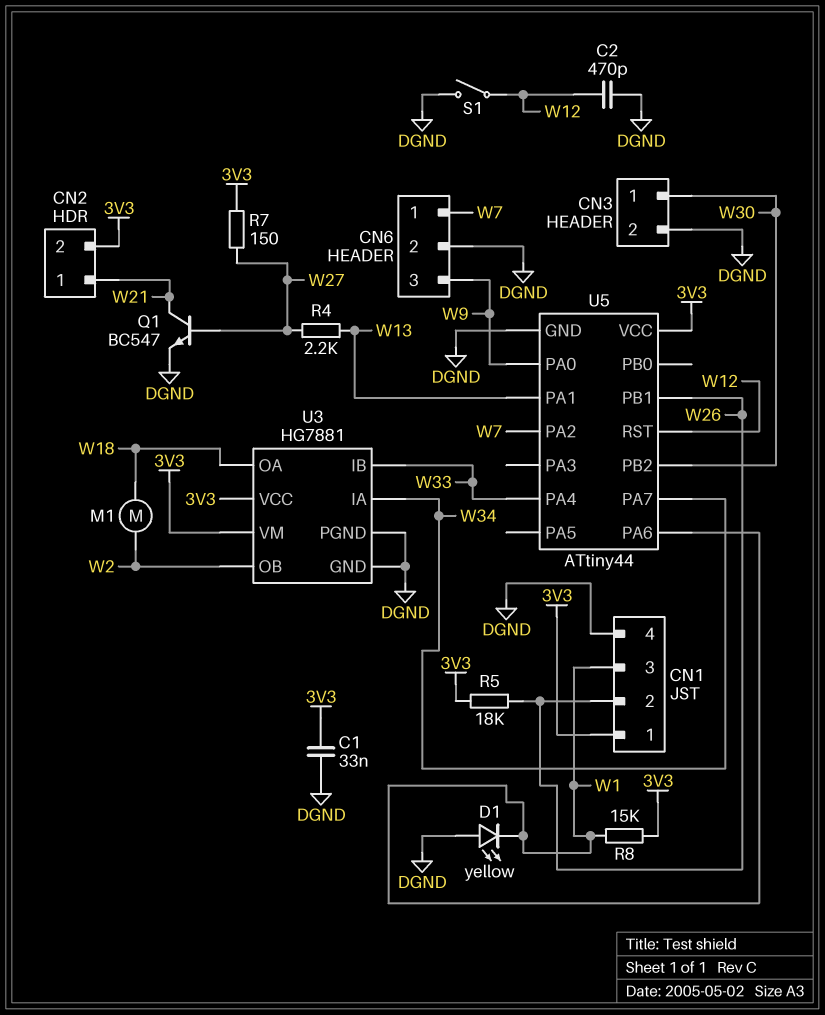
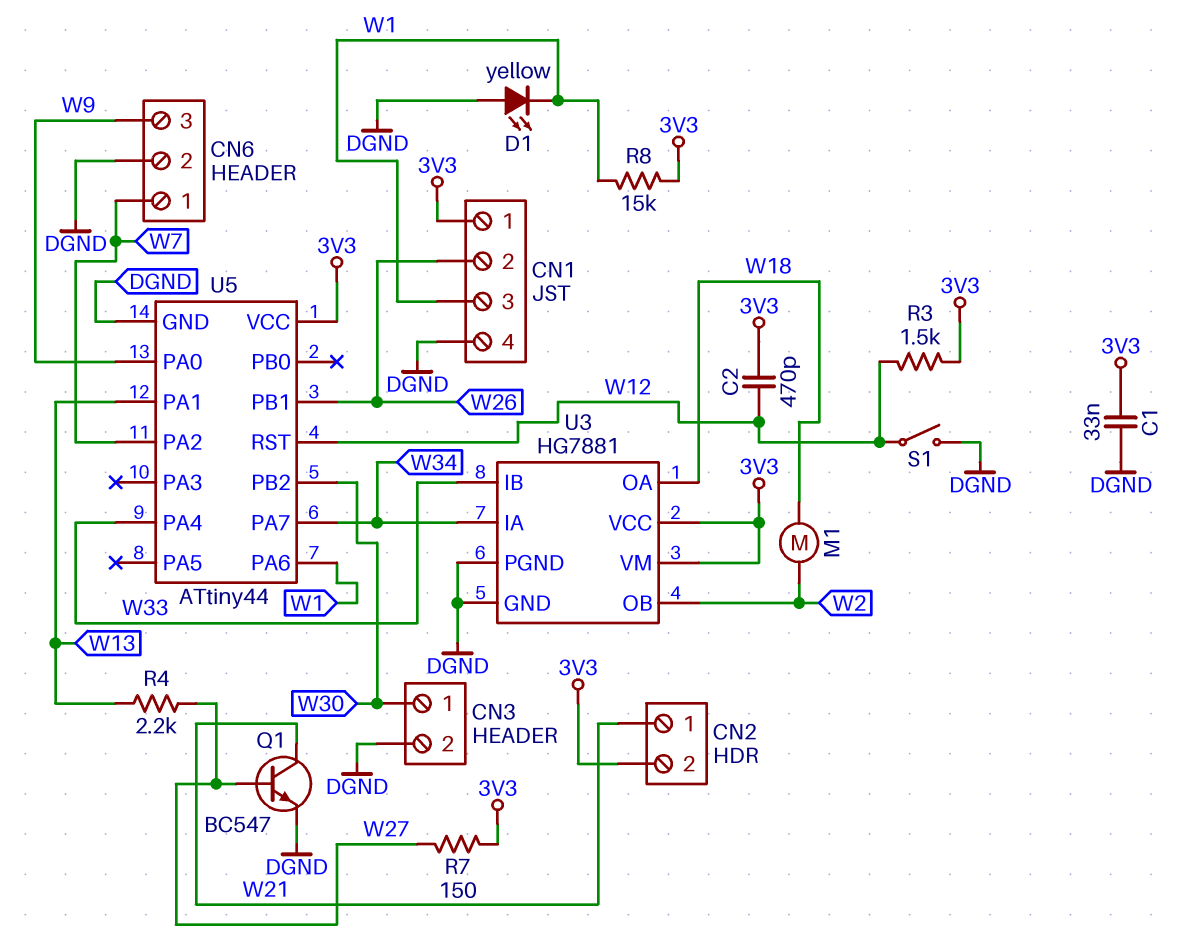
C2: 470pF (DGND, W12) -> 470pF (3V3, W12)
R3: none -> 1.5k (3V3, W12)
R5: 18k (3V3, W26) -> none

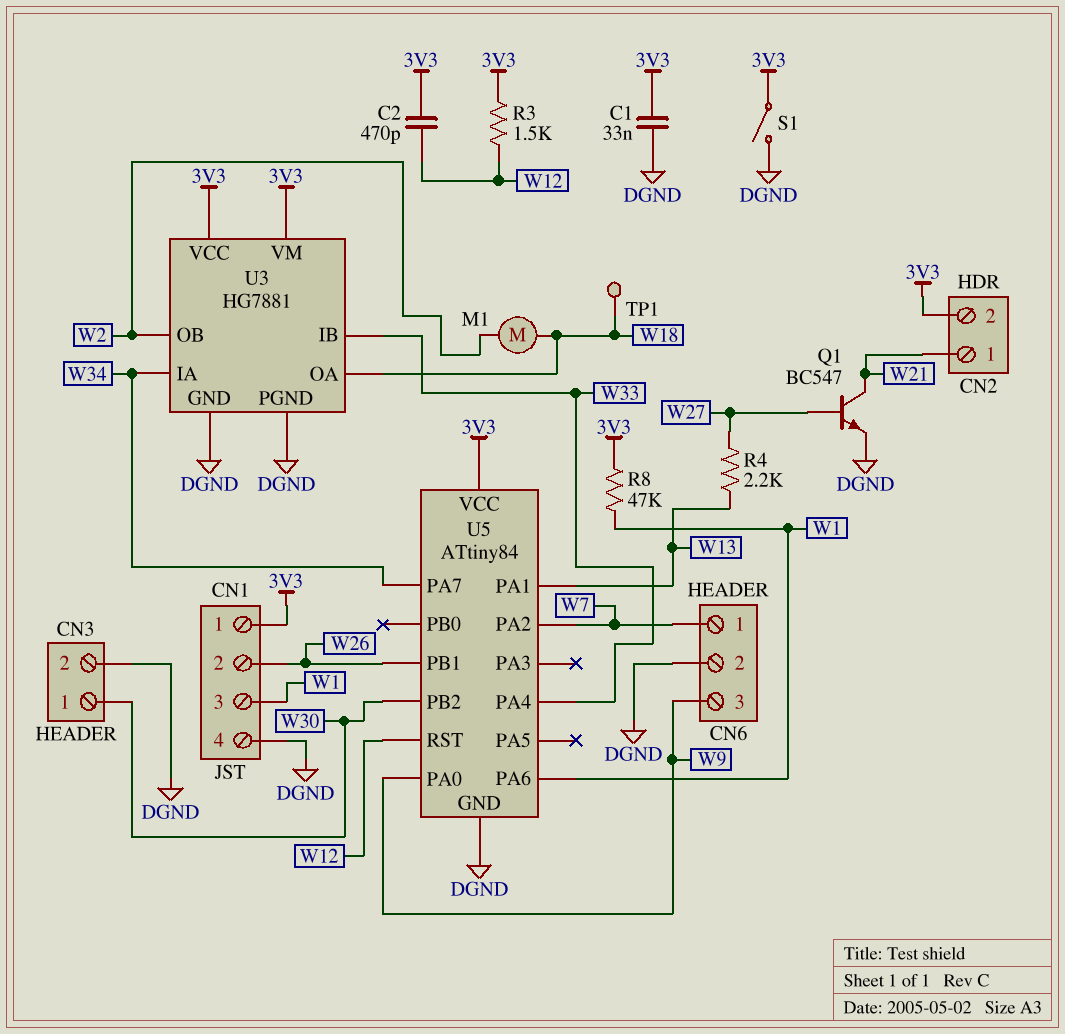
D1: LED yellow (A DGND, K W1) -> none
R7: 150 (3V3, W27) -> none
R8: 15k (3V3, W1) -> 47k (3V3, W1)
S1: switch (DGND, W12) -> switch (3V3, DGND)
TP1: none -> test point (W18)
U5: ATtiny44 -> ATtiny84

